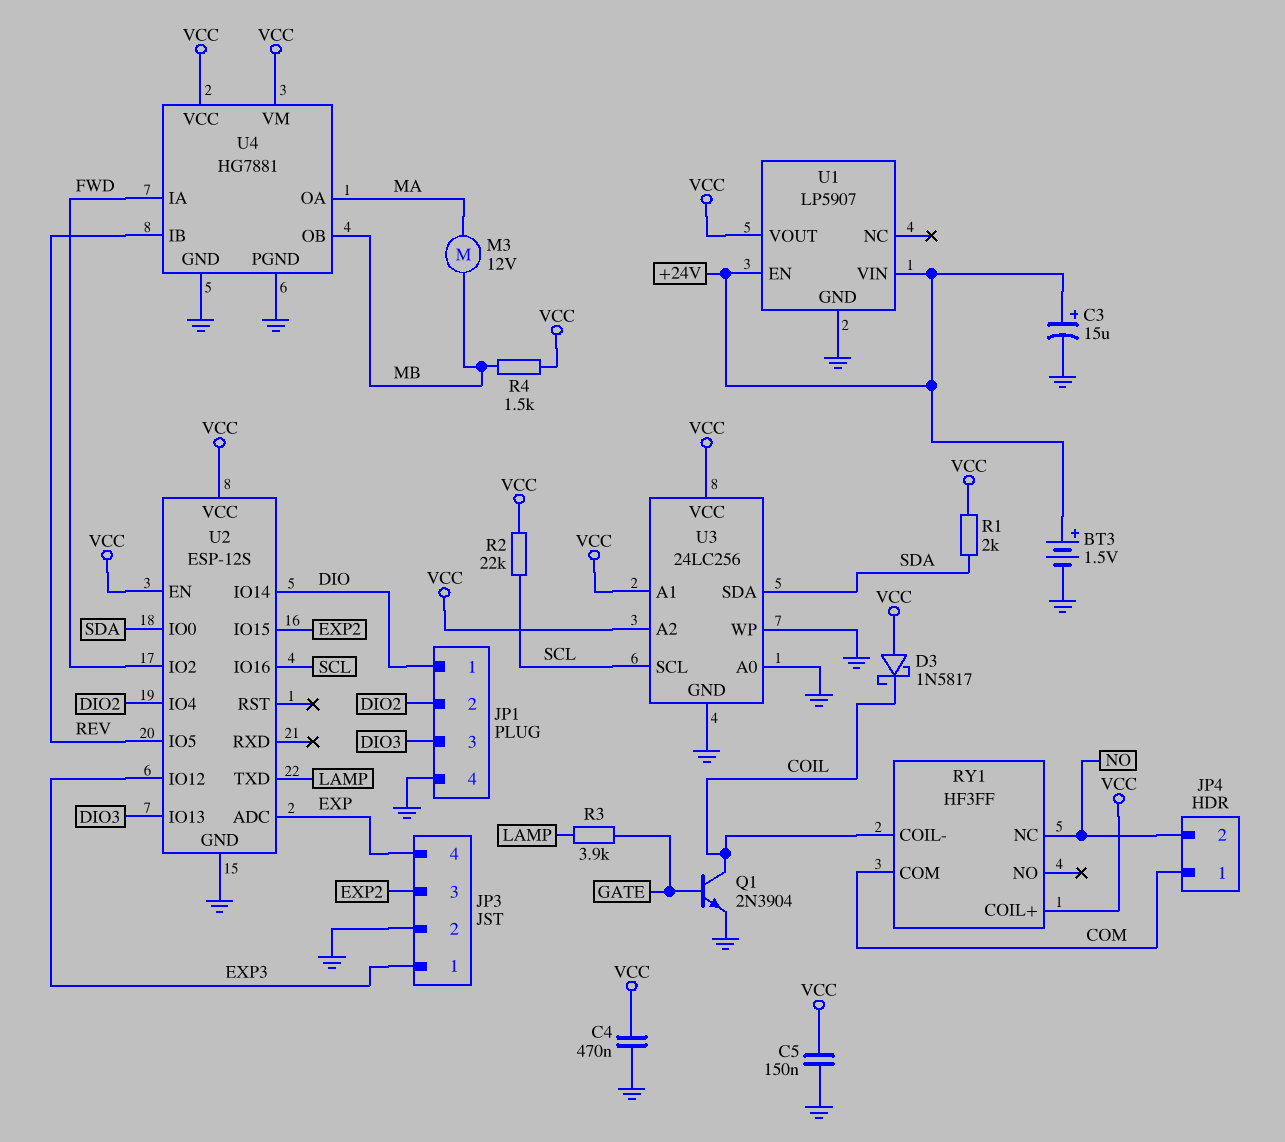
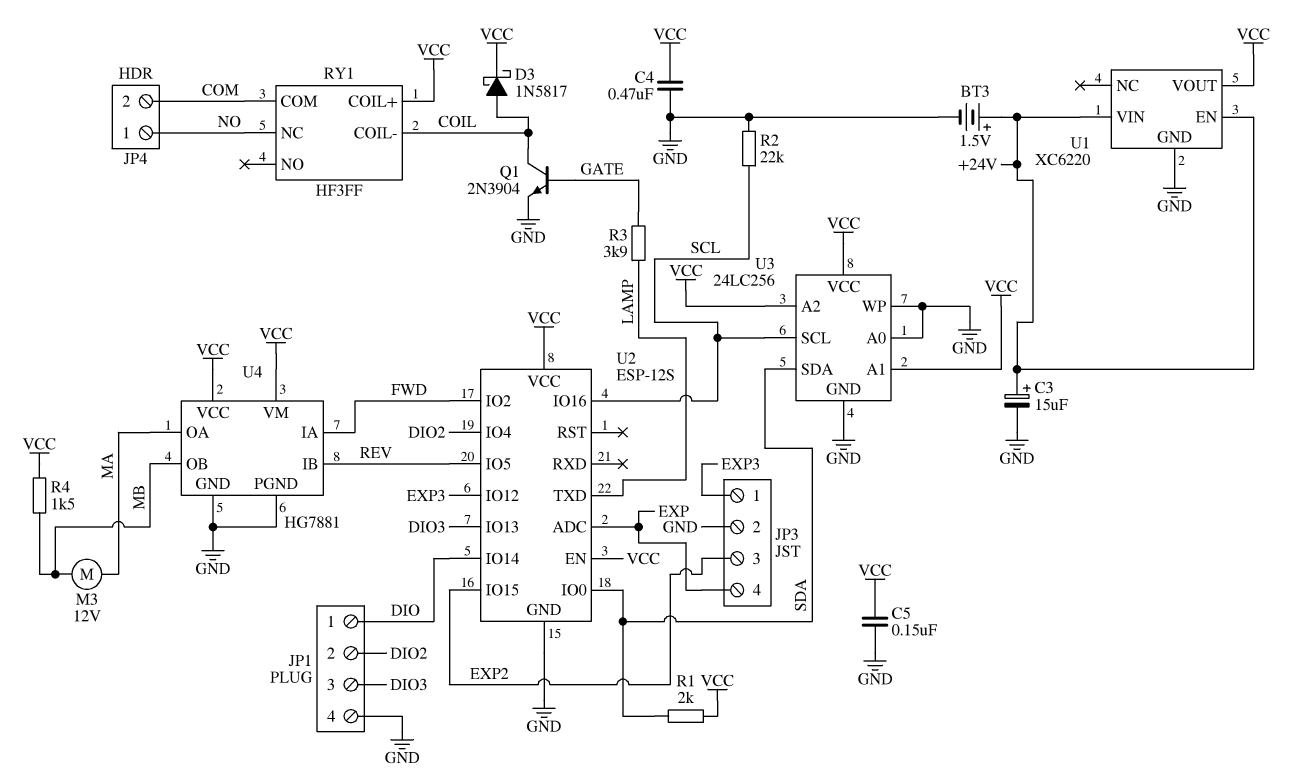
D3: schottky 1N5817 (A VCC, K COIL) -> schottky 1N5817 (A COIL, K VCC)
JP4 pin 1: COM -> NO
JP4 pin 2: NO -> COM
R2: 22k (SCL, VCC) -> 22k (GND, SCL)
U1: LP5907 -> XC6220

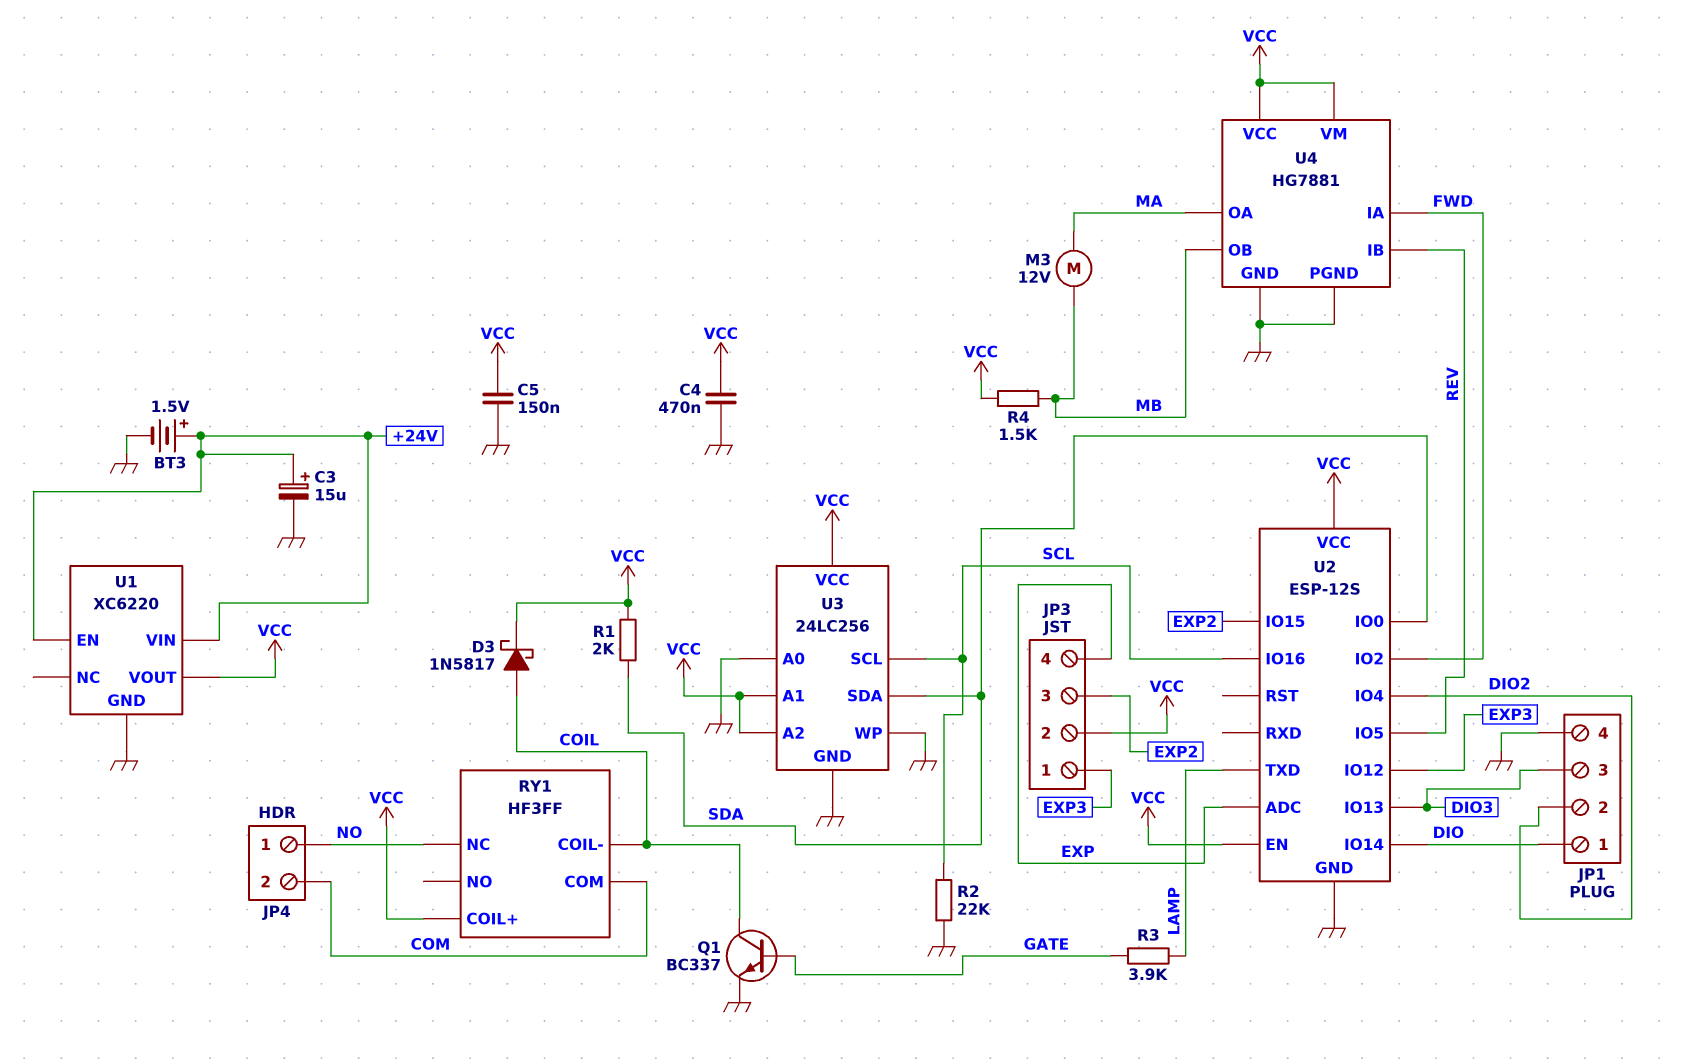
JP3 pin 2: GND -> VCC
Q1: NPN 2N3904 (B GATE, C COIL, E GND) -> NPN BC337 (B GATE, C COIL, E GND)

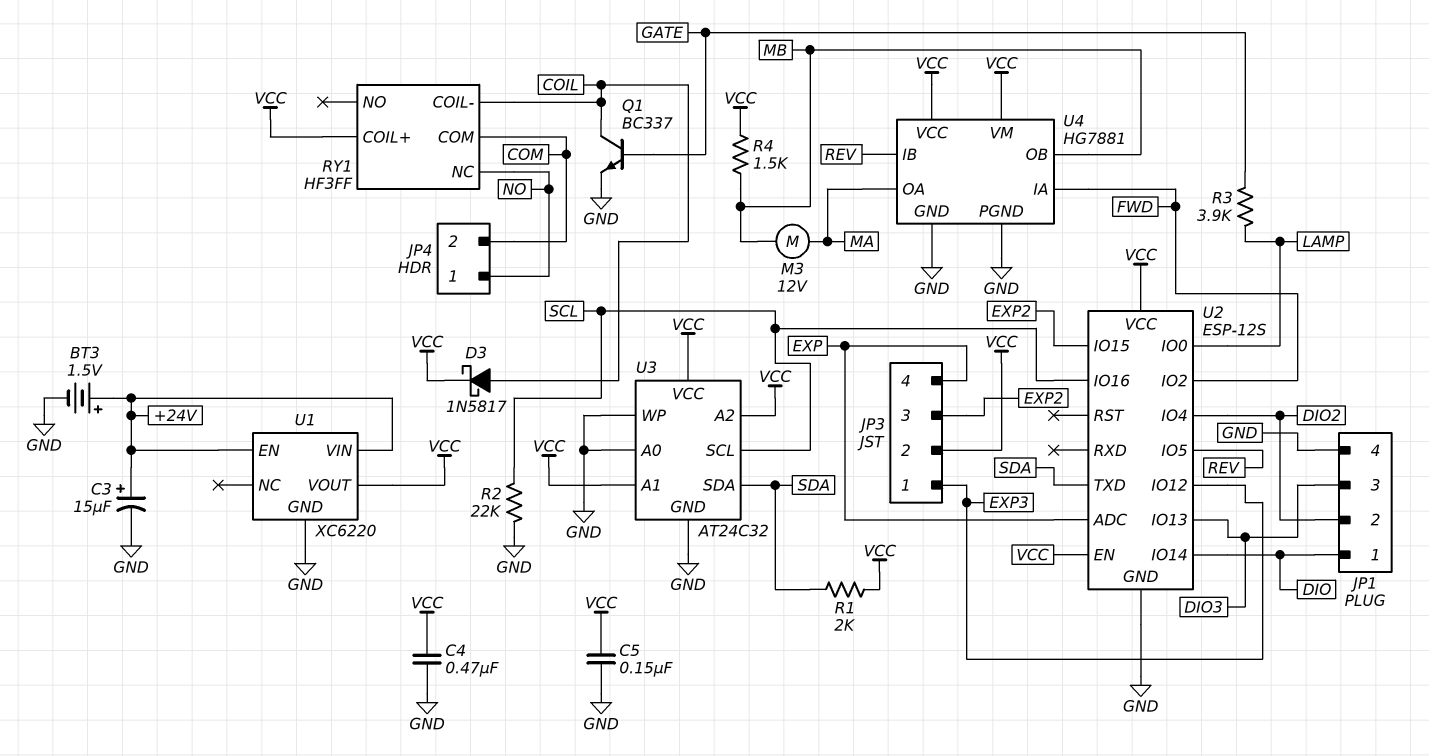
U2 pin IO0: SDA -> LAMP
U2 pin TXD: LAMP -> SDA
U3: 24LC256 -> AT24C32

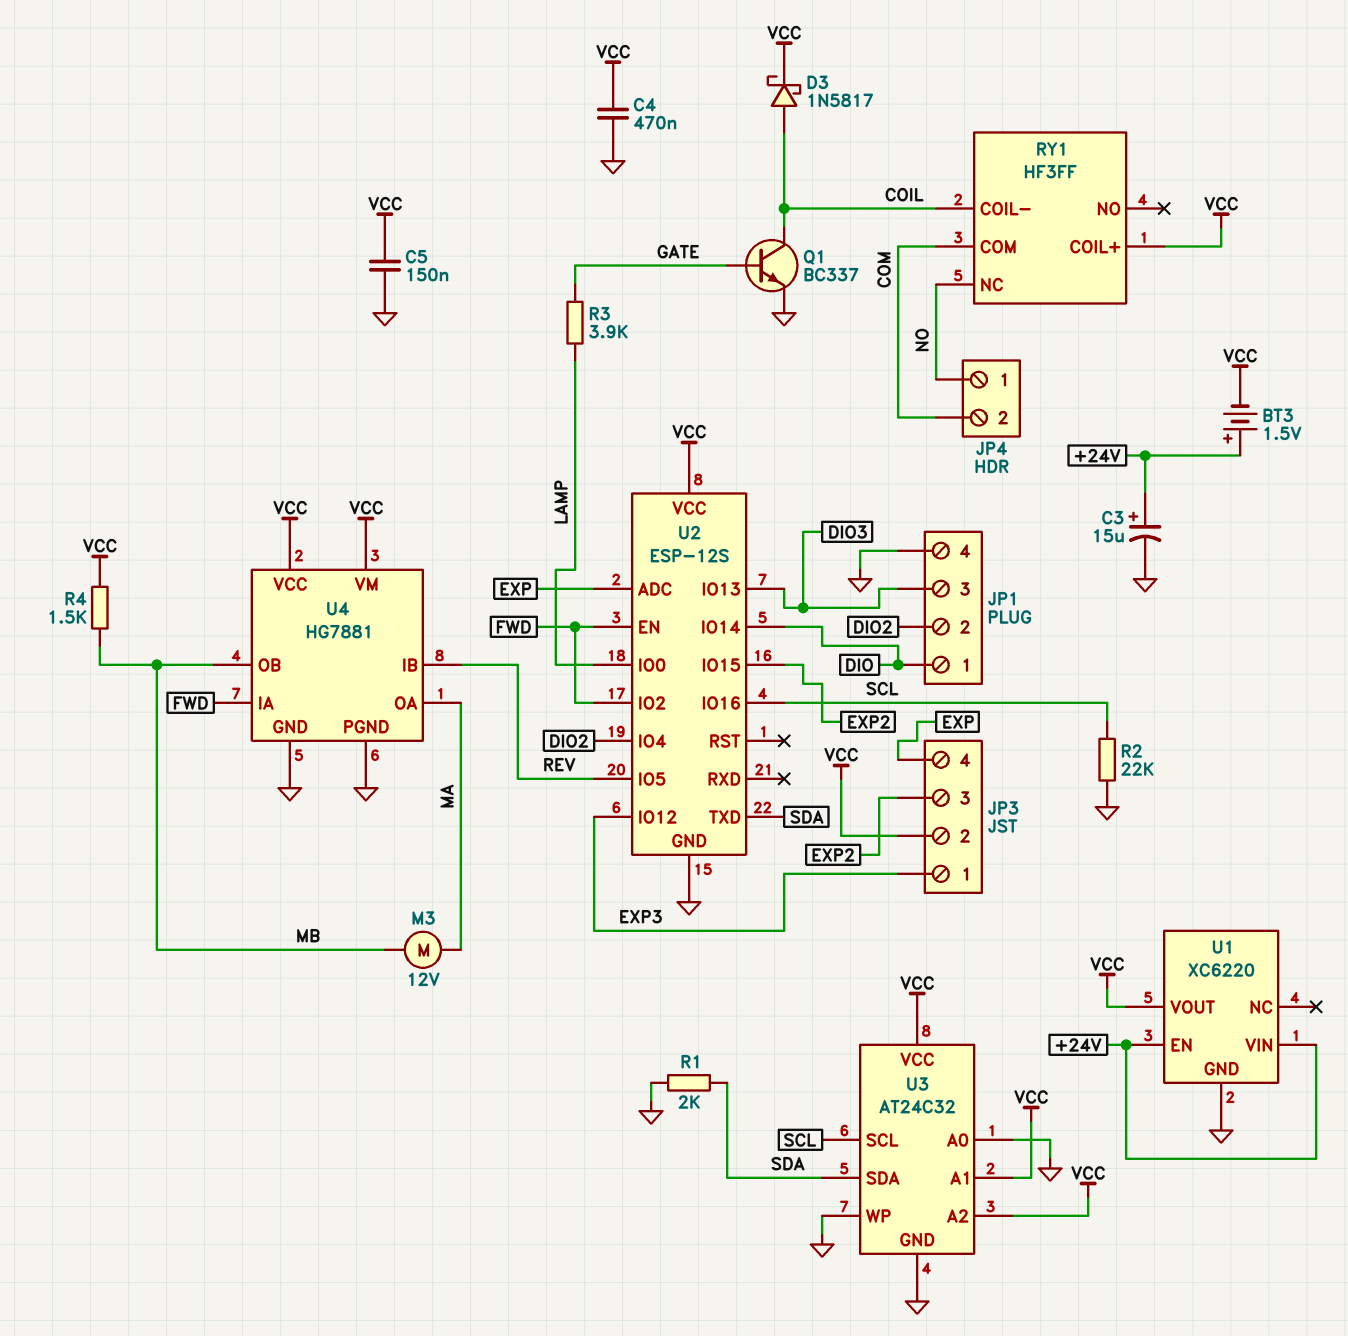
BT3: 1.5V (plus +24V, minus GND) -> 1.5V (plus +24V, minus VCC)
R1: 2k (SDA, VCC) -> 2k (GND, SDA)
U2 pin EN: VCC -> FWD

